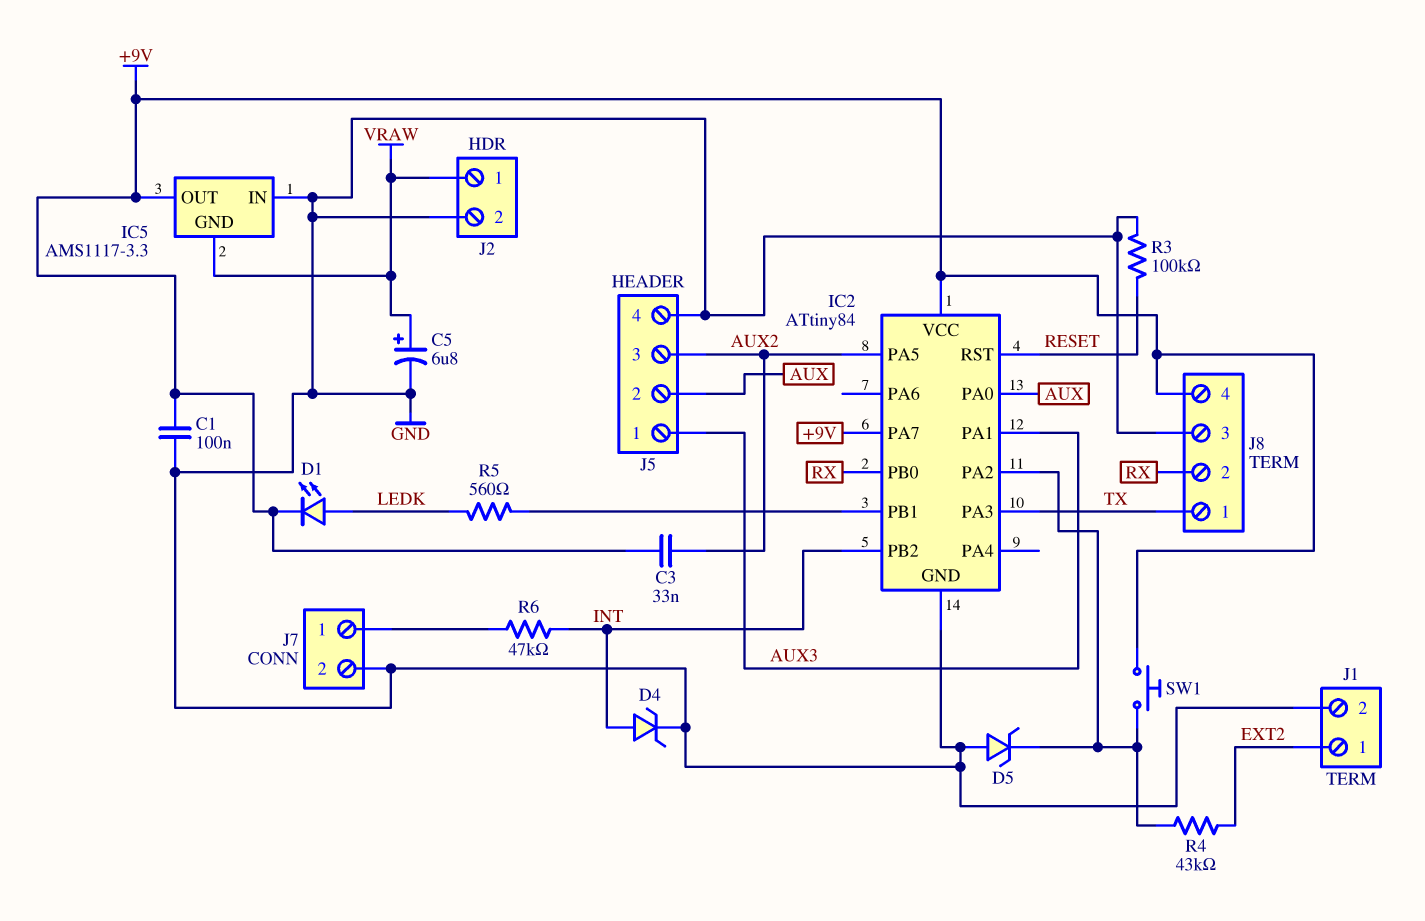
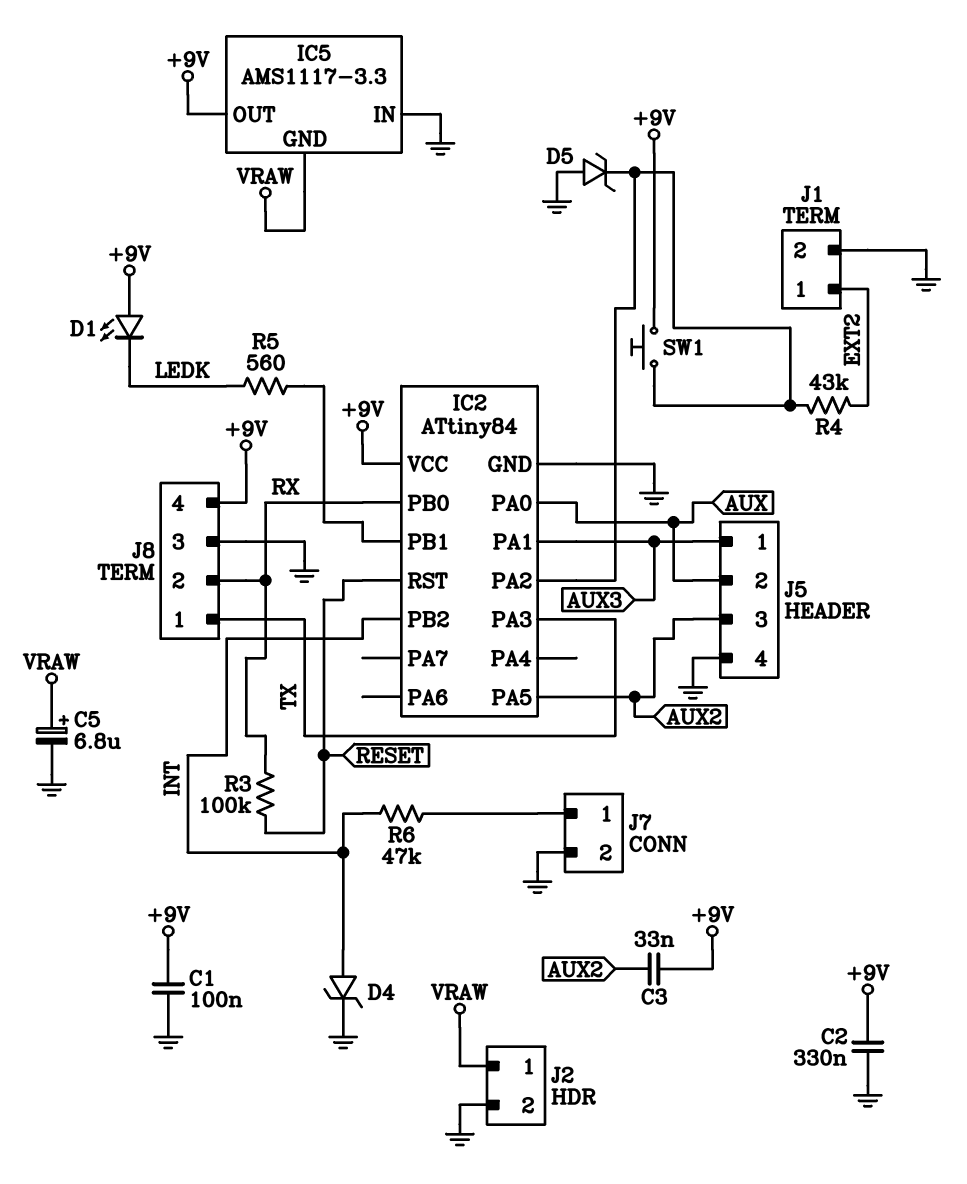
C2: none -> 330nF (+9V, GND)
D1: LED (A LEDK, K +9V) -> LED (A +9V, K LEDK)
IC2 pin PA7: +9V -> none
R3: 100k (GND, RESET) -> 100k (RESET, RX)

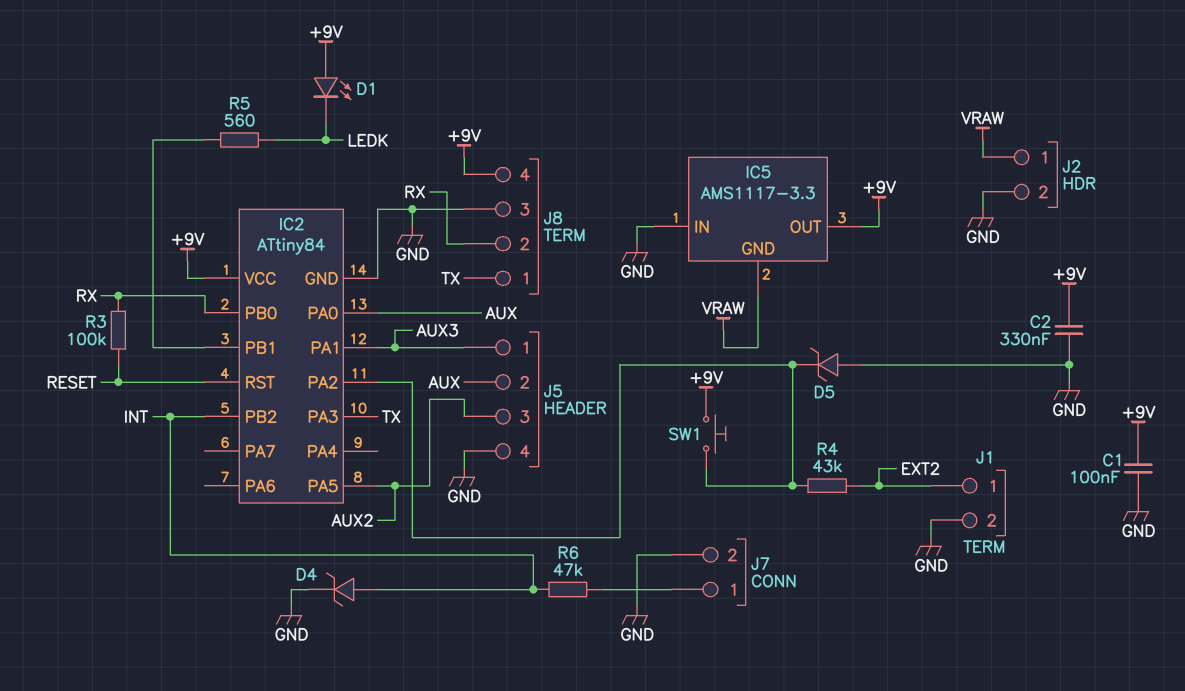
C3: 33nF (+9V, AUX2) -> none
C5: 6.8uF (plus VRAW, minus GND) -> none

